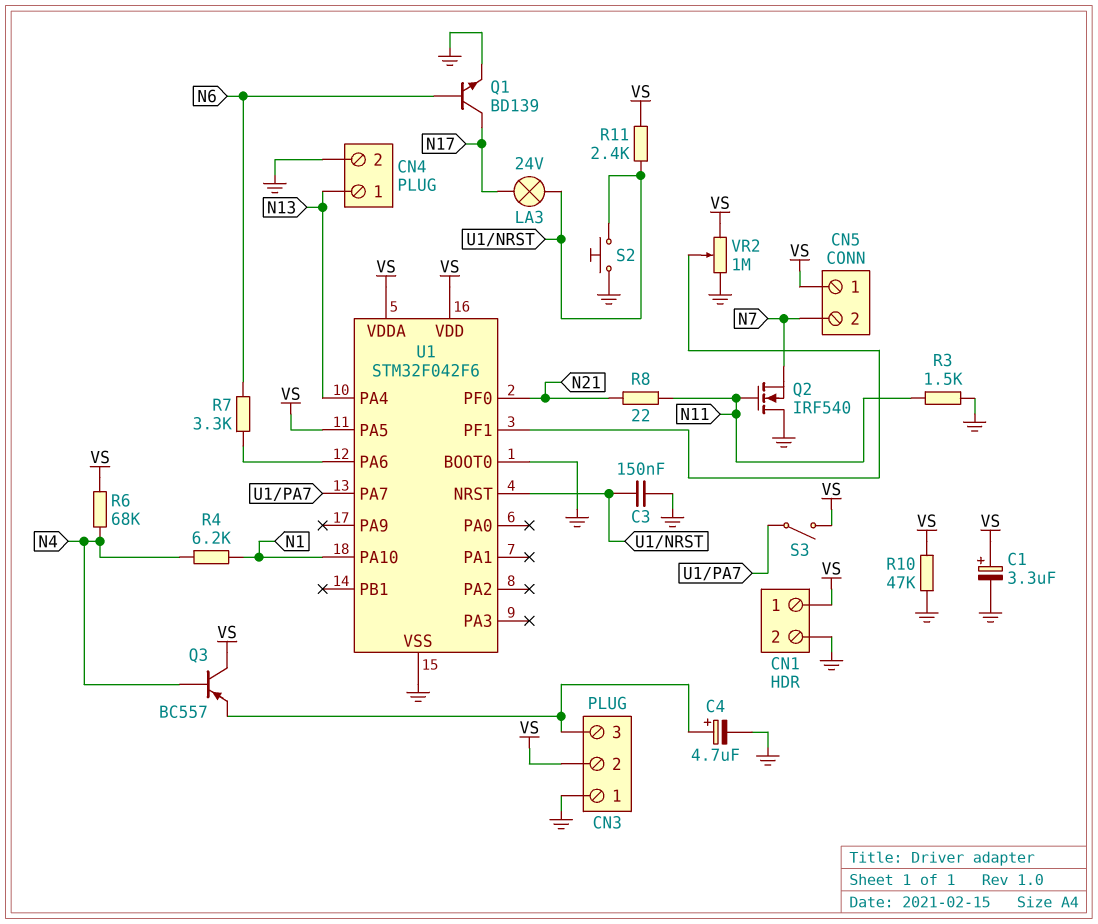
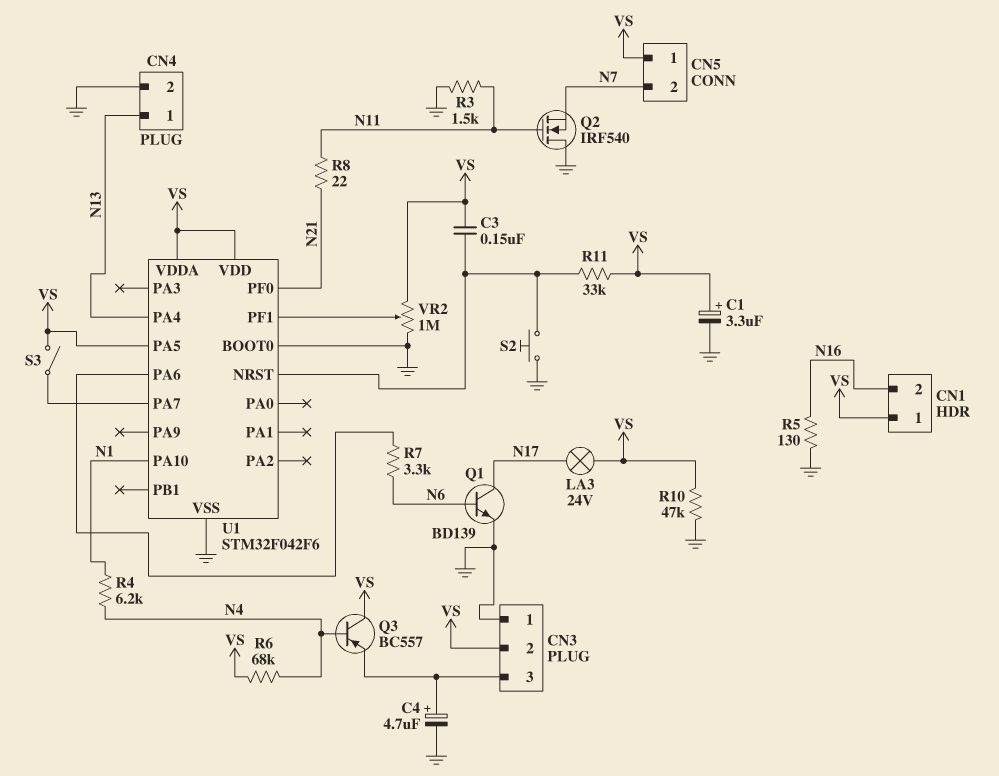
C3: 150nF (GND, U1/NRST) -> 150nF (U1/NRST, VS)
CN1 pin 2: GND -> N16
LA3: lamp 24V (N17, U1/NRST) -> lamp 24V (N17, VS)
R5: none -> 130 (GND, N16)
R11: 2.4k (U1/NRST, VS) -> 33k (U1/NRST, VS)

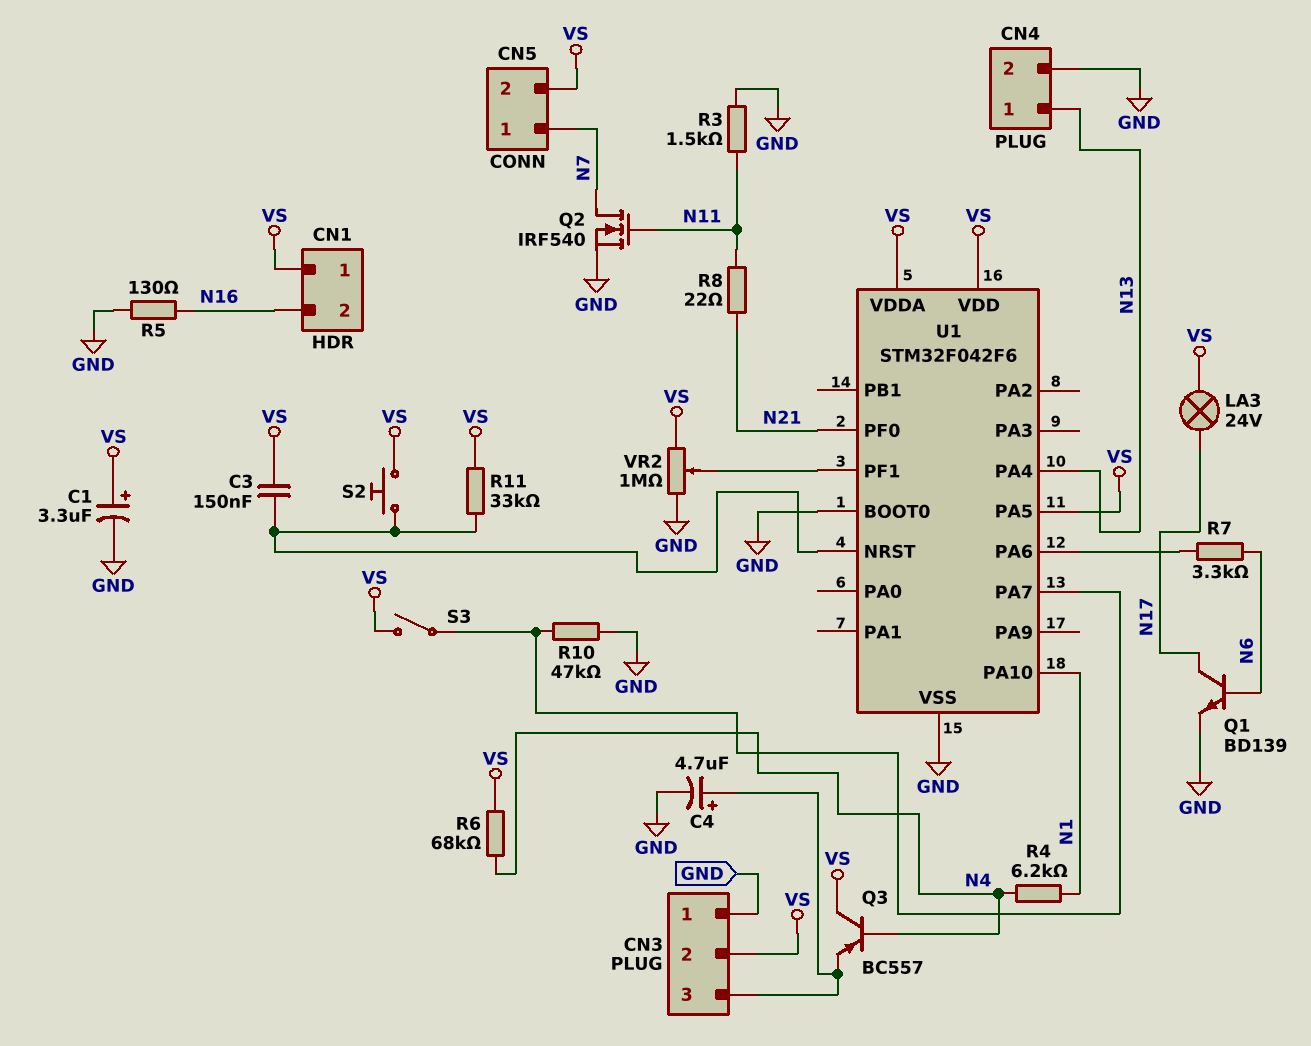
CN5 pin 1: VS -> N7
CN5 pin 2: N7 -> VS
Q2: NMOS IRF540 (G N11, D GND, S N7) -> NMOS IRF540 (G N11, D N7, S GND)
R10: 47k (GND, VS) -> 47k (GND, U1/PA7)
S2: button (GND, U1/NRST) -> button (U1/NRST, VS)

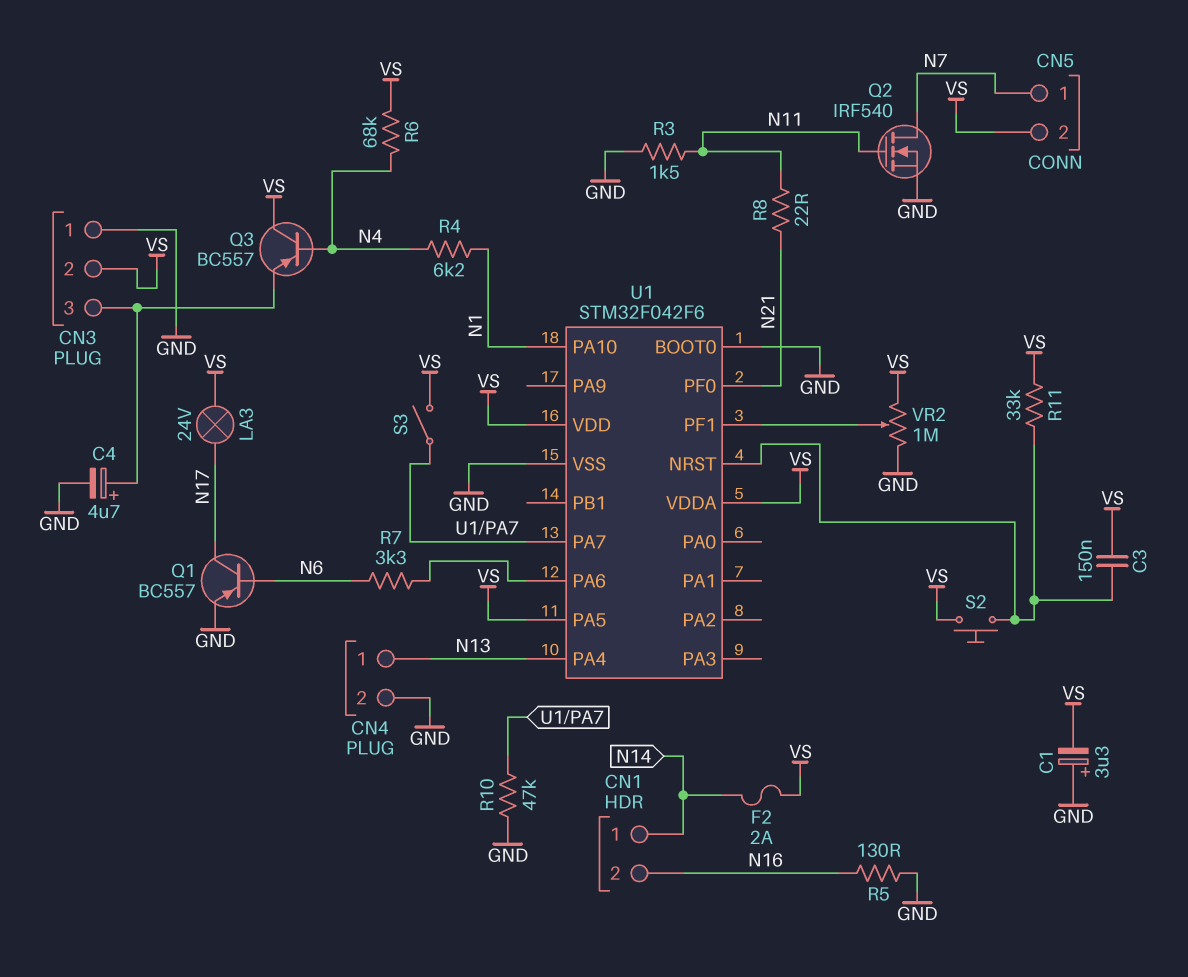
C1: 3.3uF (plus VS, minus GND) -> 3.3uF (plus GND, minus VS)
CN1 pin 1: VS -> N14
F2: none -> 2A (N14, VS)
Q1: NPN BD139 (B N6, C N17, E GND) -> PNP BC557 (B N6, C N17, E GND)

